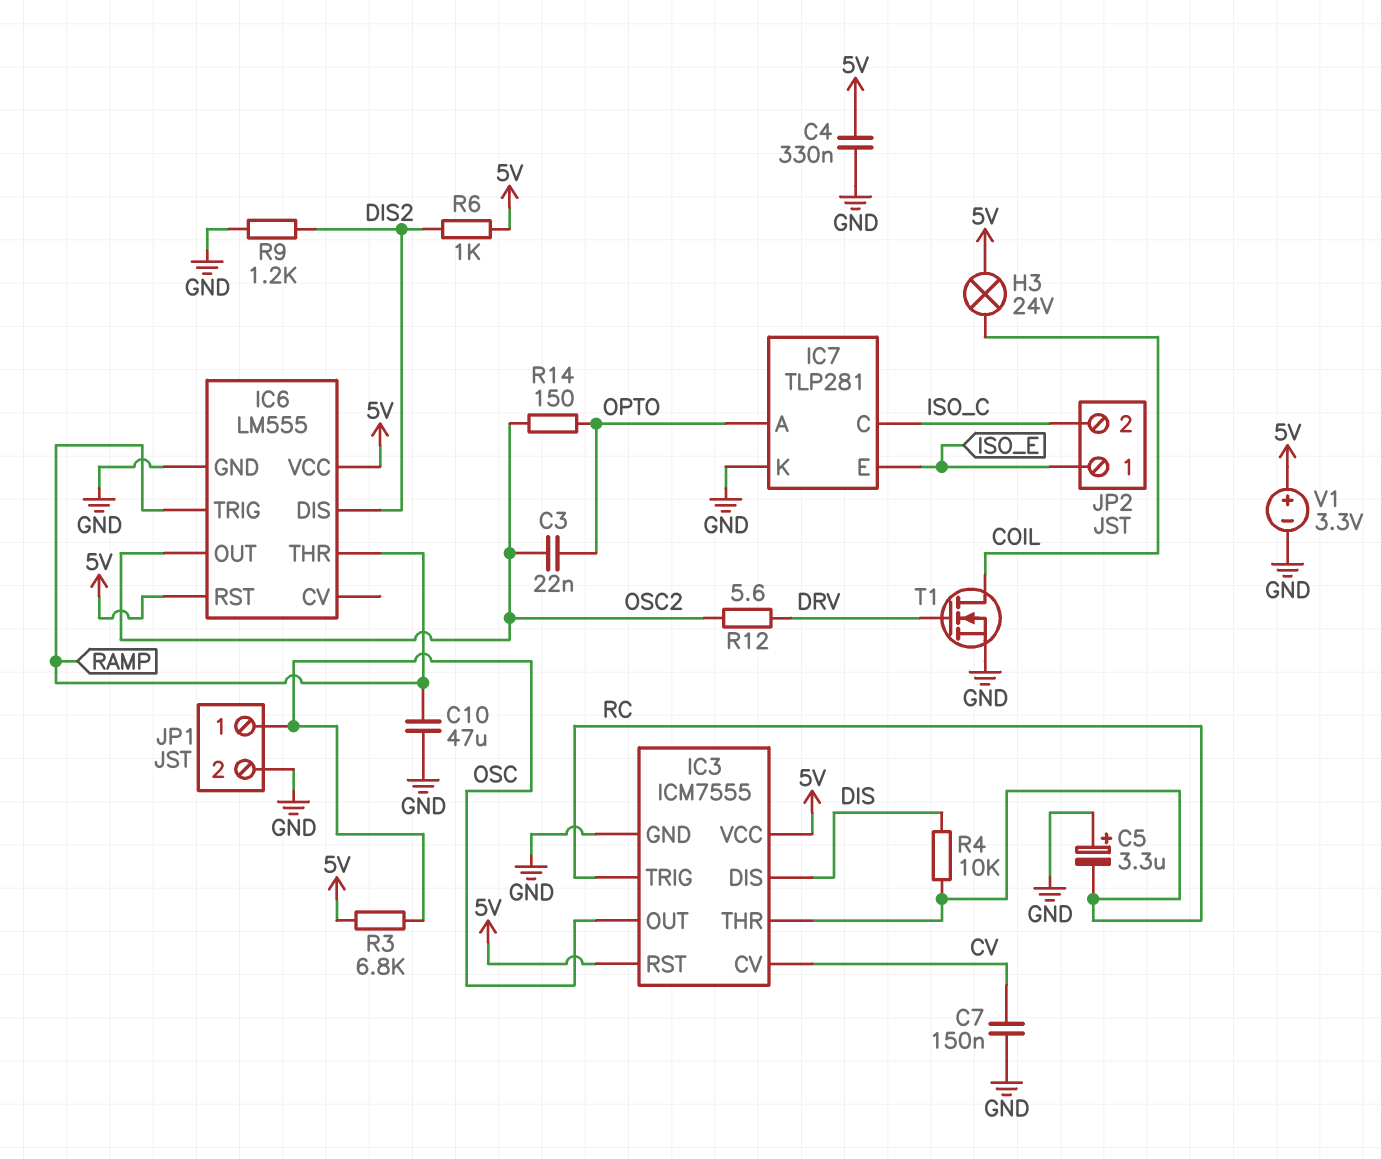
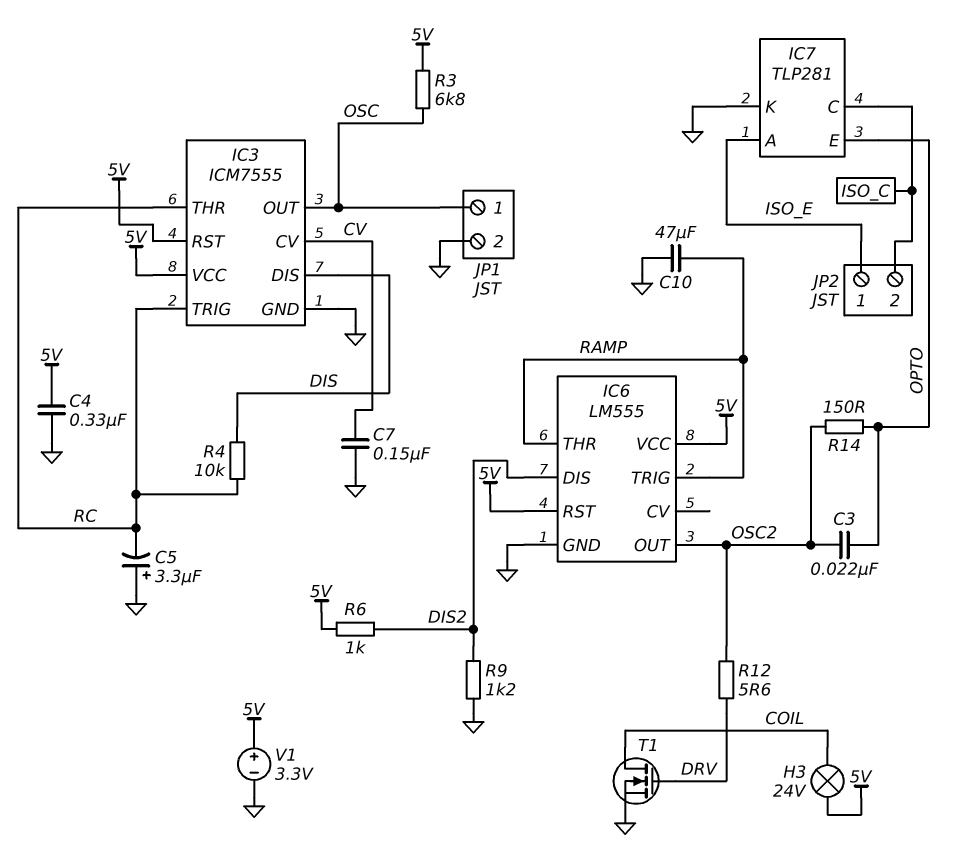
IC7 pin A: OPTO -> ISO_E
IC7 pin E: ISO_E -> OPTO

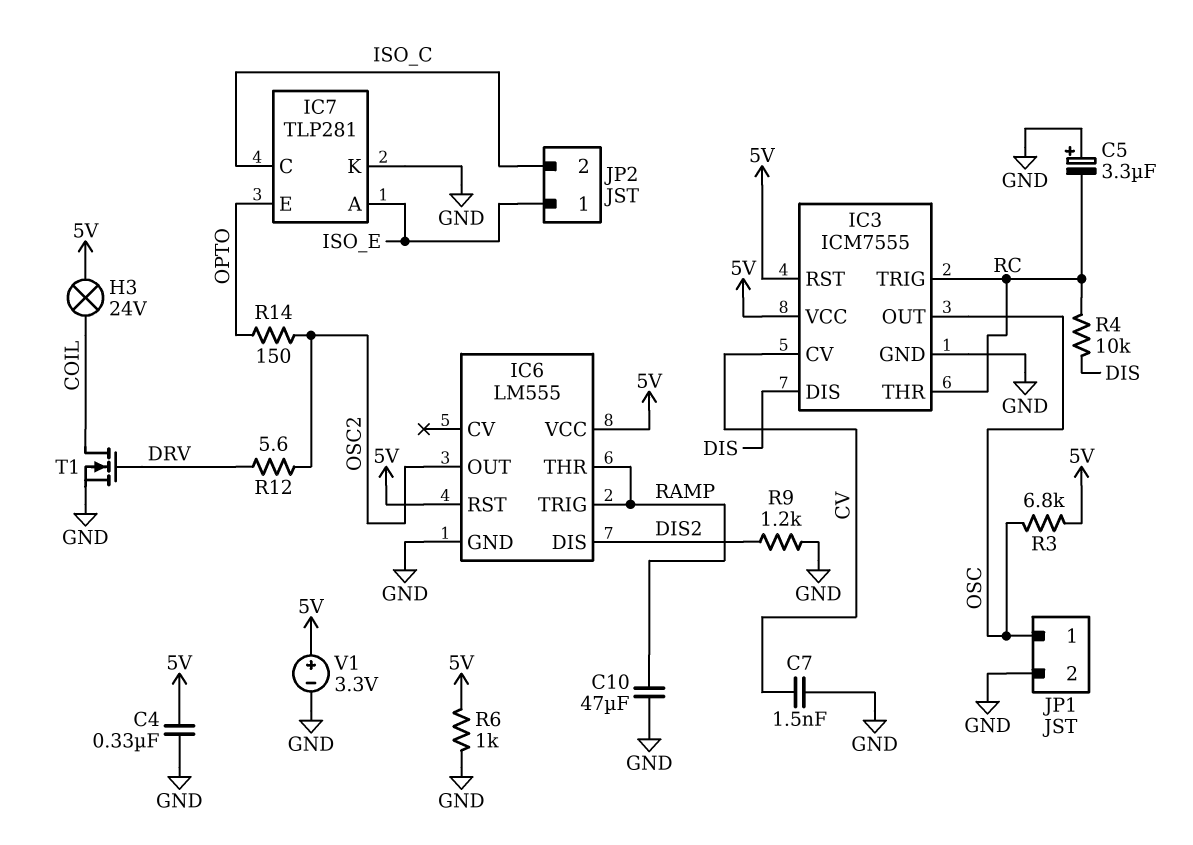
C3: 22nF (OPTO, OSC2) -> none
C7: 150nF (CV, GND) -> 1.5nF (CV, GND)
R6: 1k (5V, DIS2) -> 1k (5V, GND)

